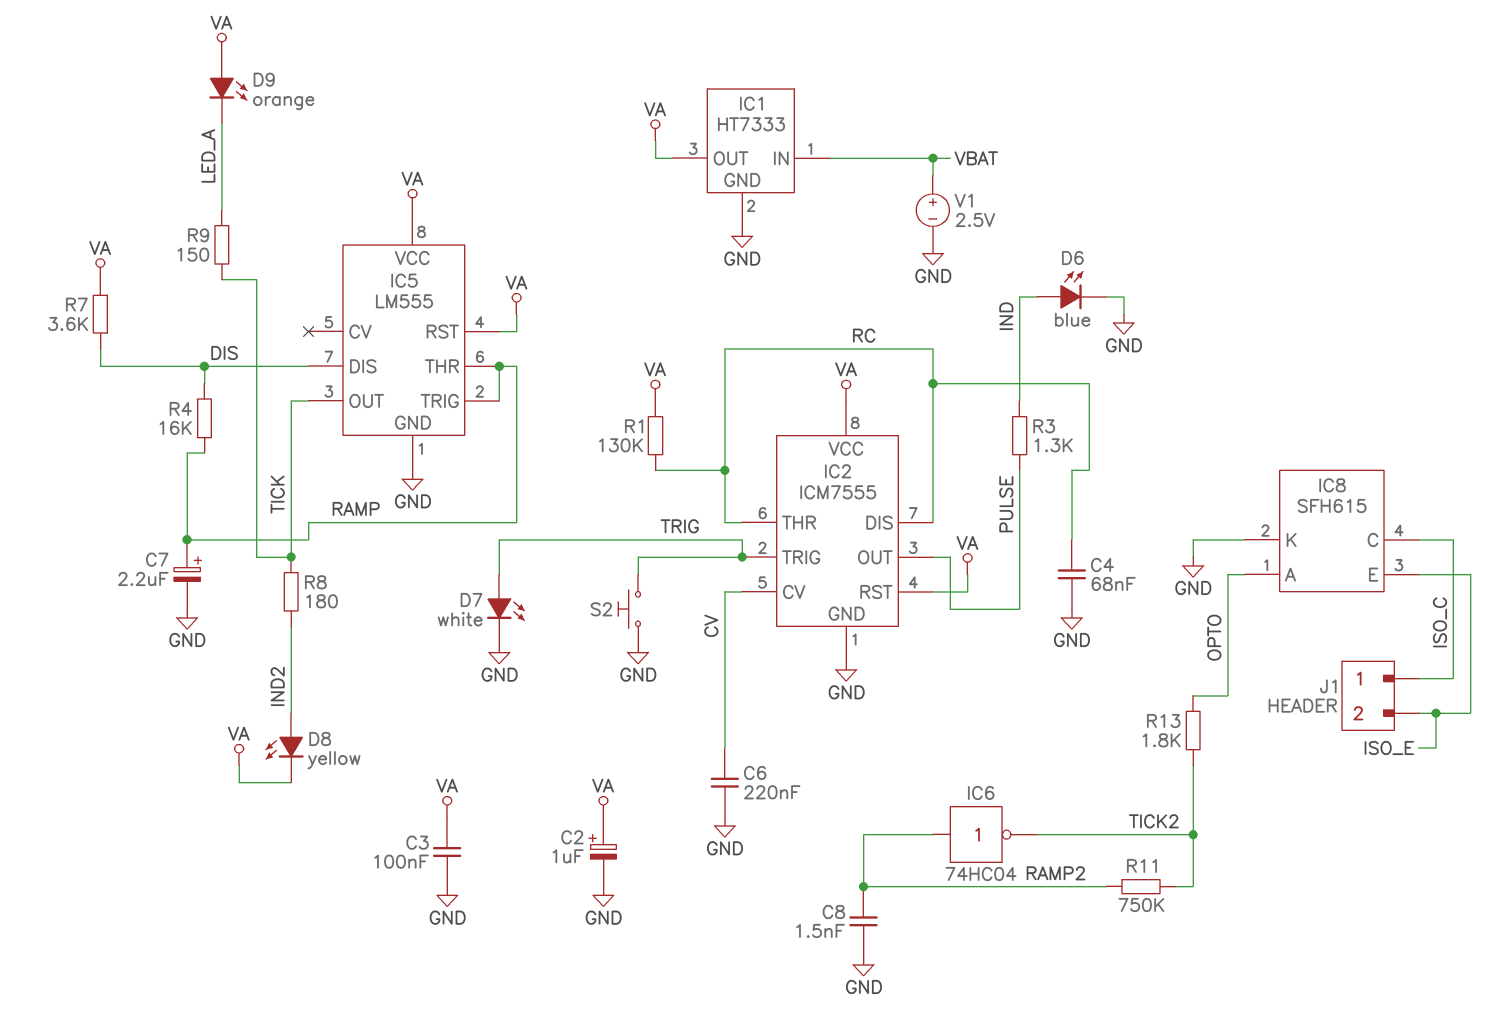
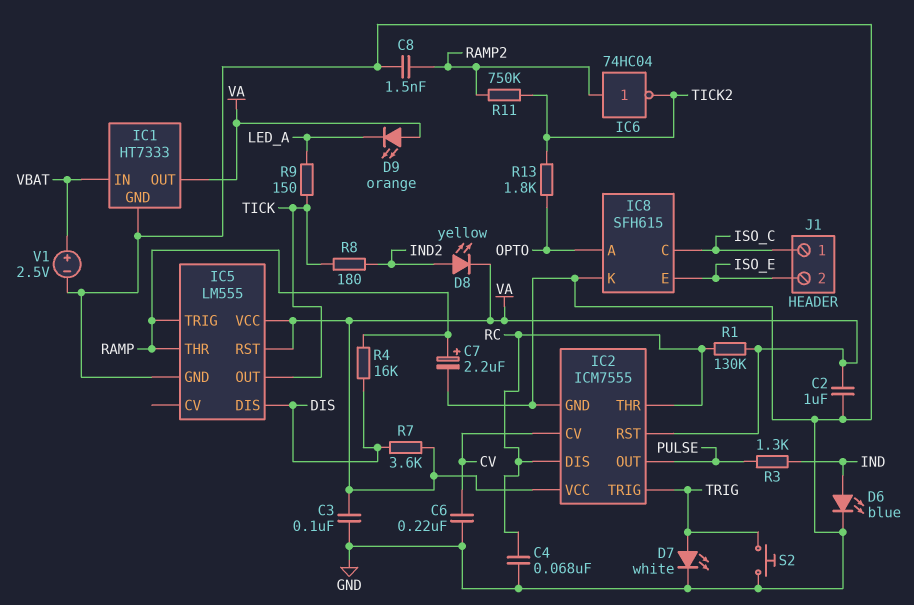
C2: 1uF (plus VA, minus GND) -> 1uF (GND, VA)

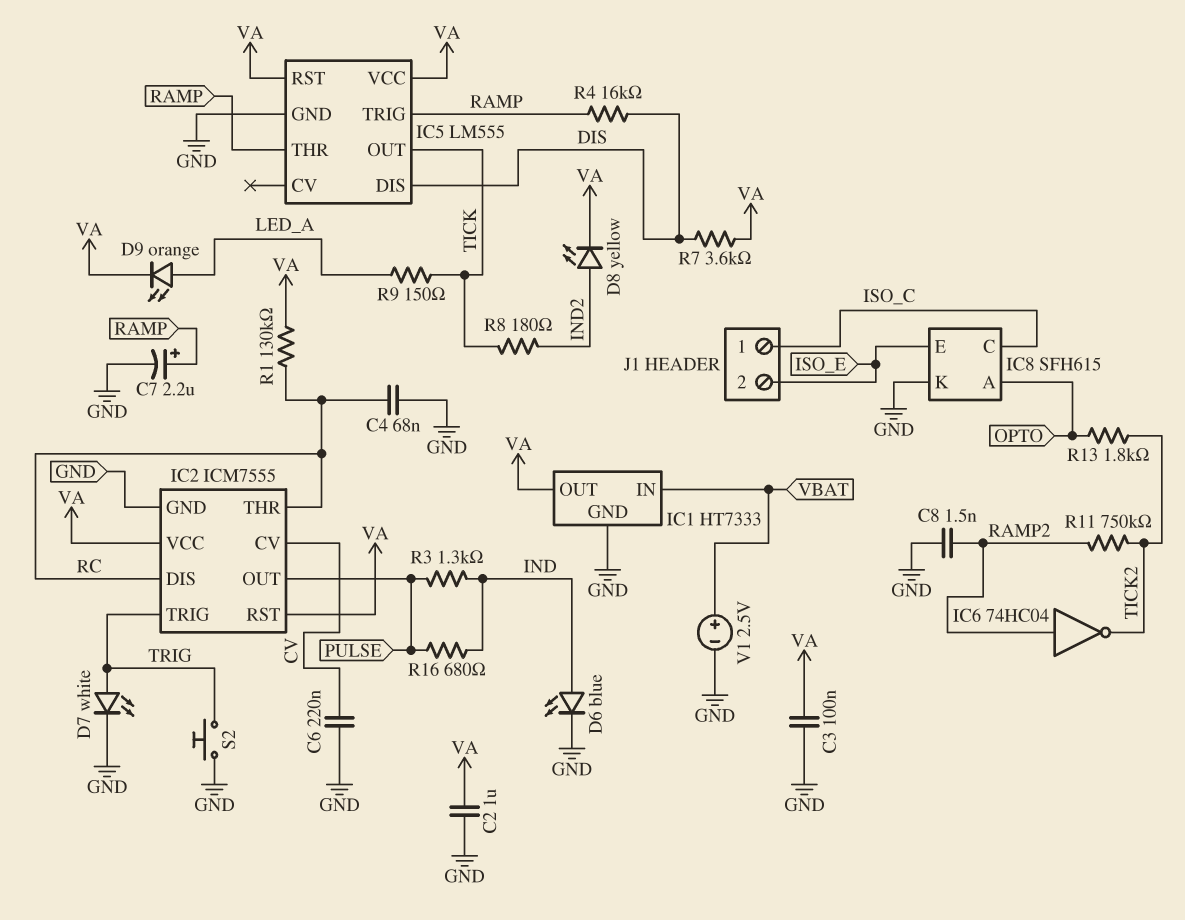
D9: LED orange (A VA, K LED_A) -> LED orange (A LED_A, K VA)
R16: none -> 680 (IND, PULSE)

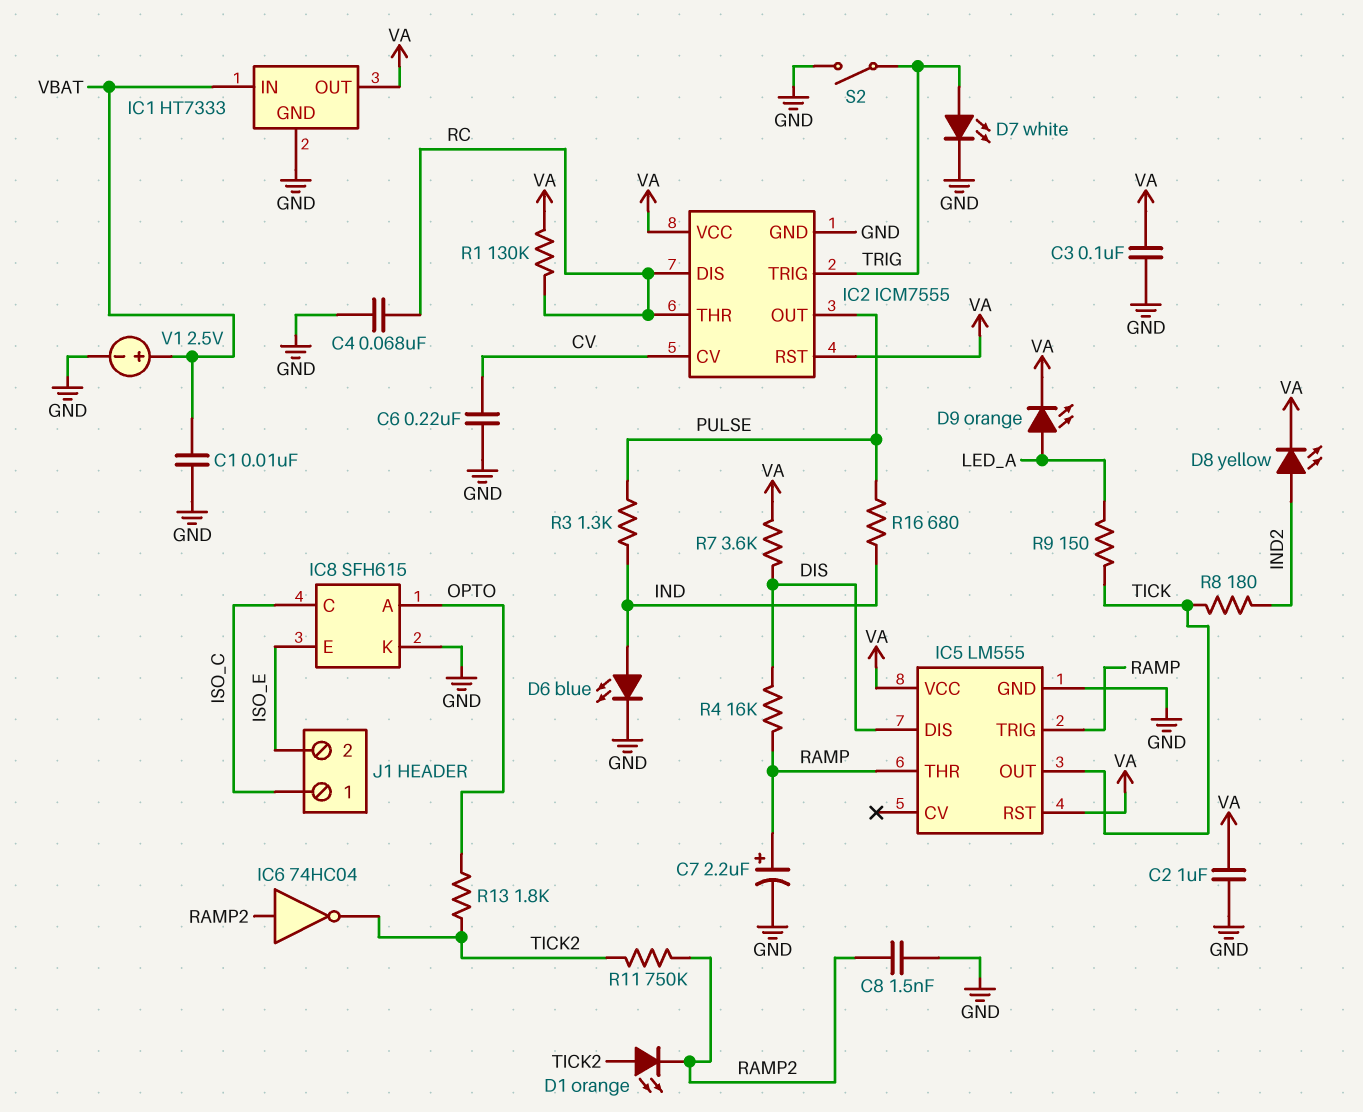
C1: none -> 10nF (GND, VBAT)
D1: none -> LED orange (A TICK2, K RAMP2)
S2: button (GND, TRIG) -> switch (GND, TRIG)

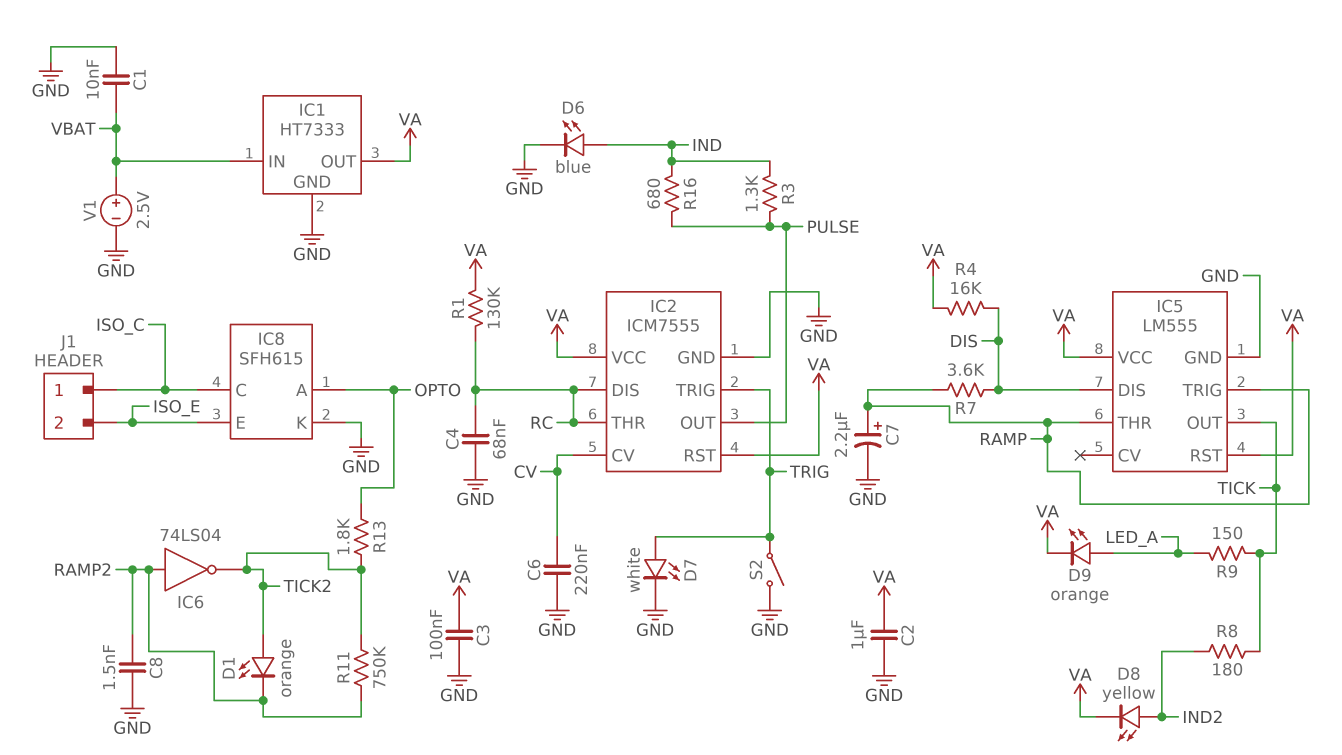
IC6: NOT 74HC04 (in RAMP2, out TICK2) -> NOT 74LS04 (in RAMP2, out TICK2)
R4: 16k (DIS, RAMP) -> 16k (DIS, VA)
R7: 3.6k (DIS, VA) -> 3.6k (DIS, RAMP)

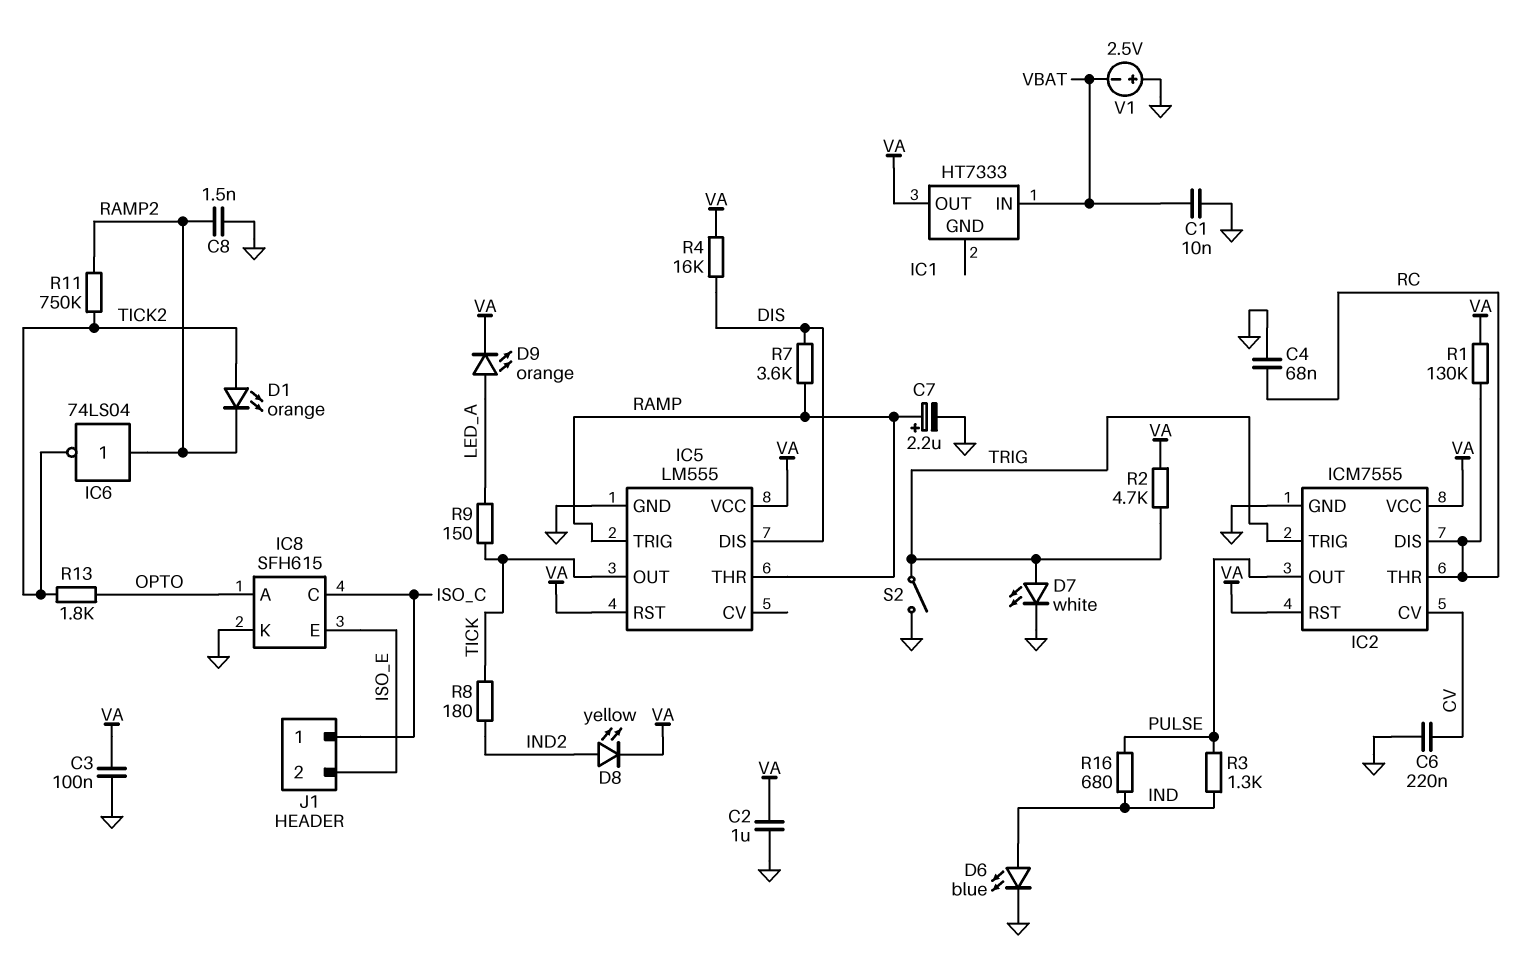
IC1 pin GND: GND -> none
R2: none -> 4.7k (TRIG, VA)
V1: 2.5V (plus VBAT, minus GND) -> 2.5V (plus GND, minus VBAT)

